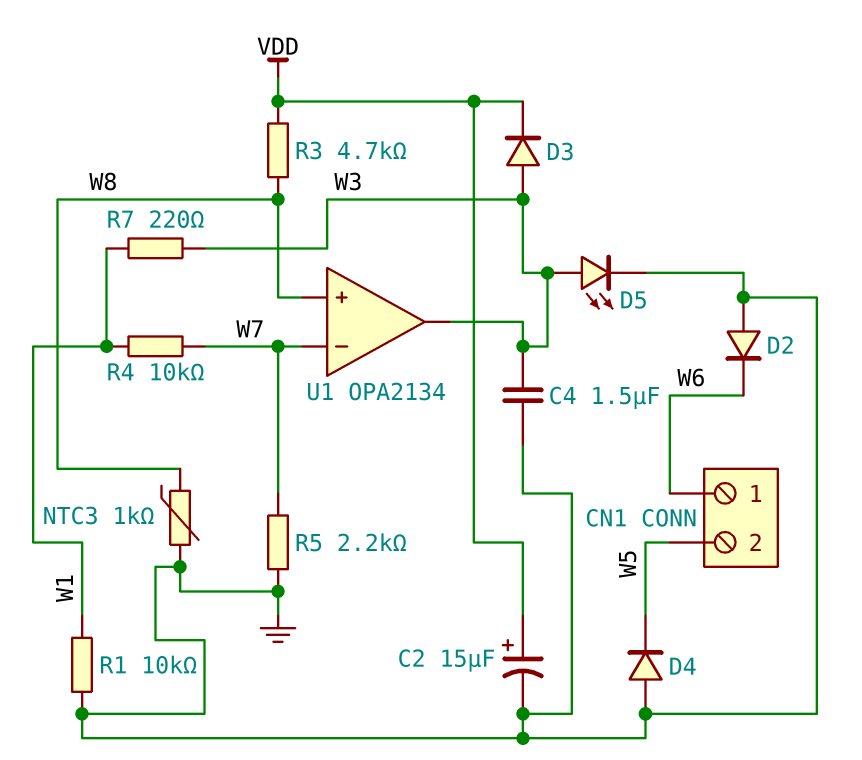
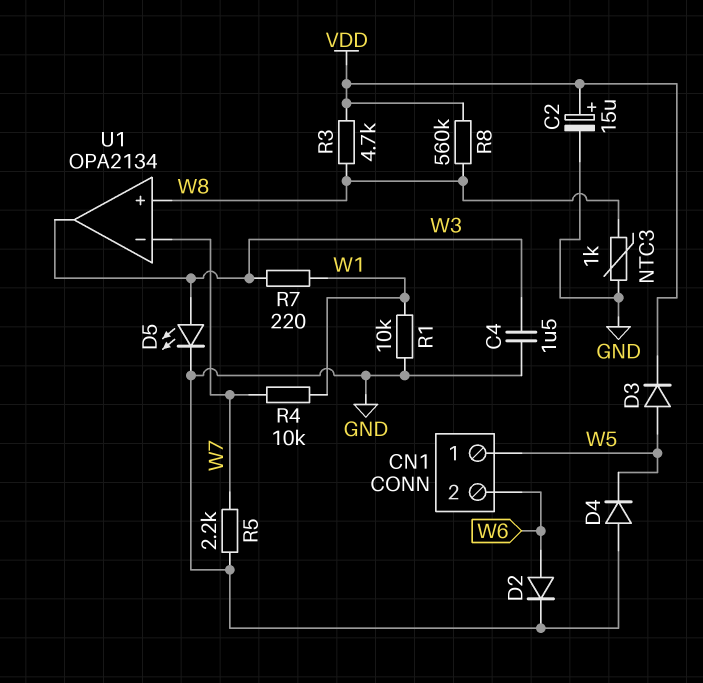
CN1 pin 1: W6 -> W5
CN1 pin 2: W5 -> W6
D2: diode (A GND, K W6) -> diode (A W6, K GND)
D3: diode (A W3, K VDD) -> diode (A W5, K VDD)
R8: none -> 560k (VDD, W8)

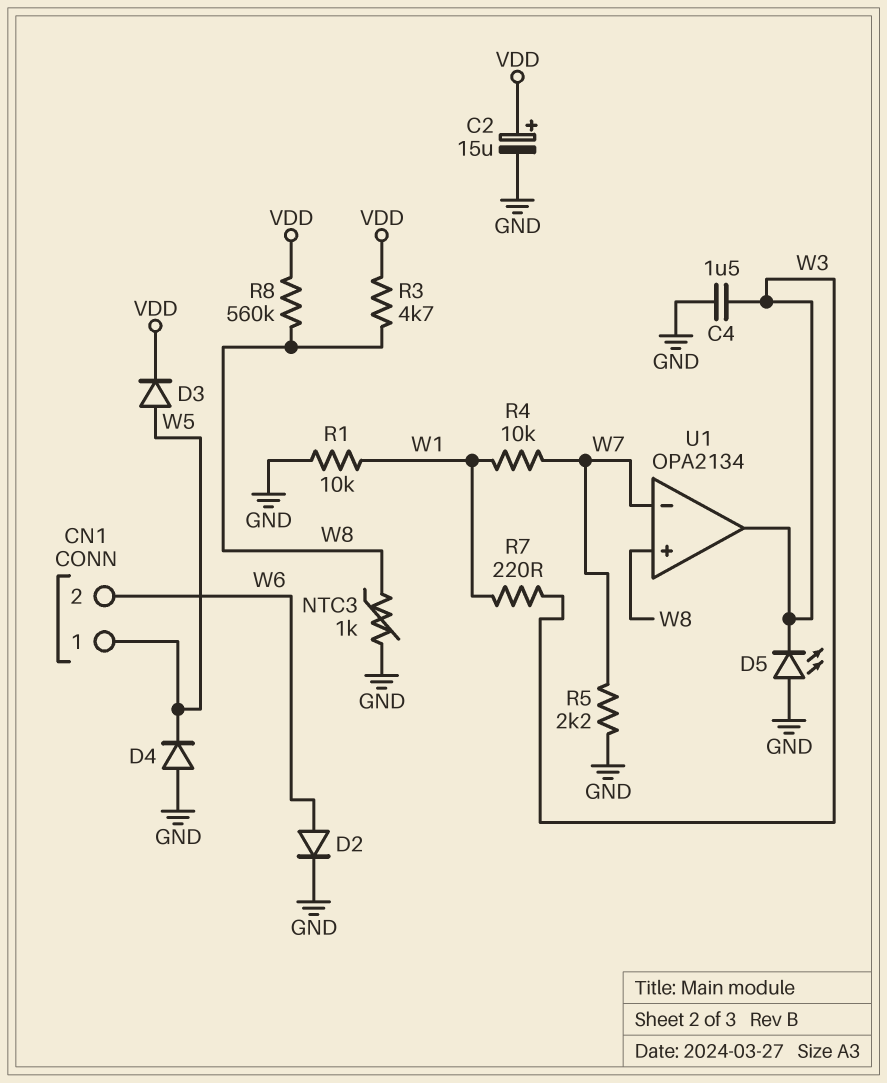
D5: LED (A W3, K GND) -> LED (A GND, K W3)

